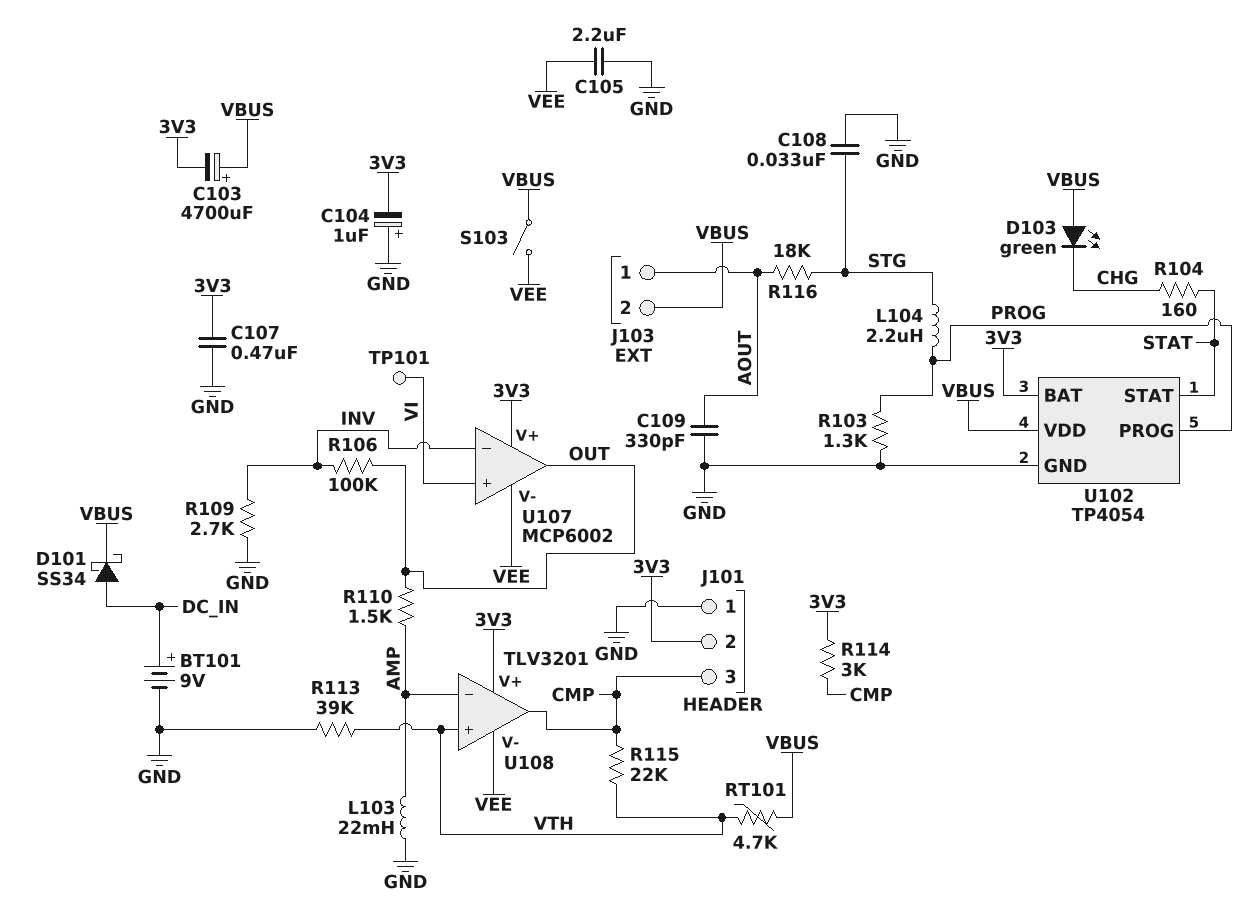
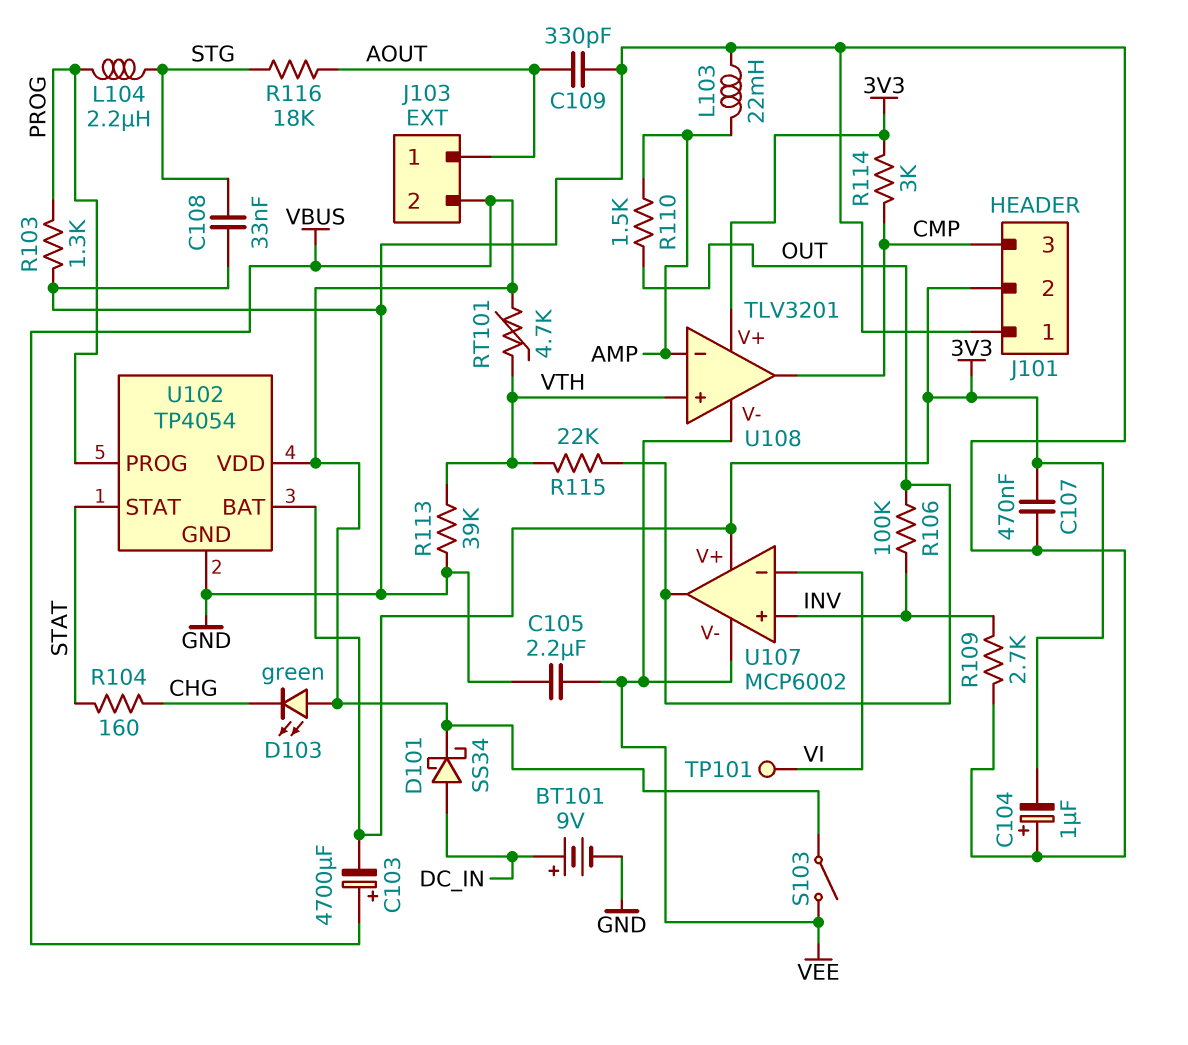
R115: 22k (CMP, VTH) -> 22k (OUT, VTH)
U107 pin in+: VI -> INV
U107 pin in-: INV -> VI

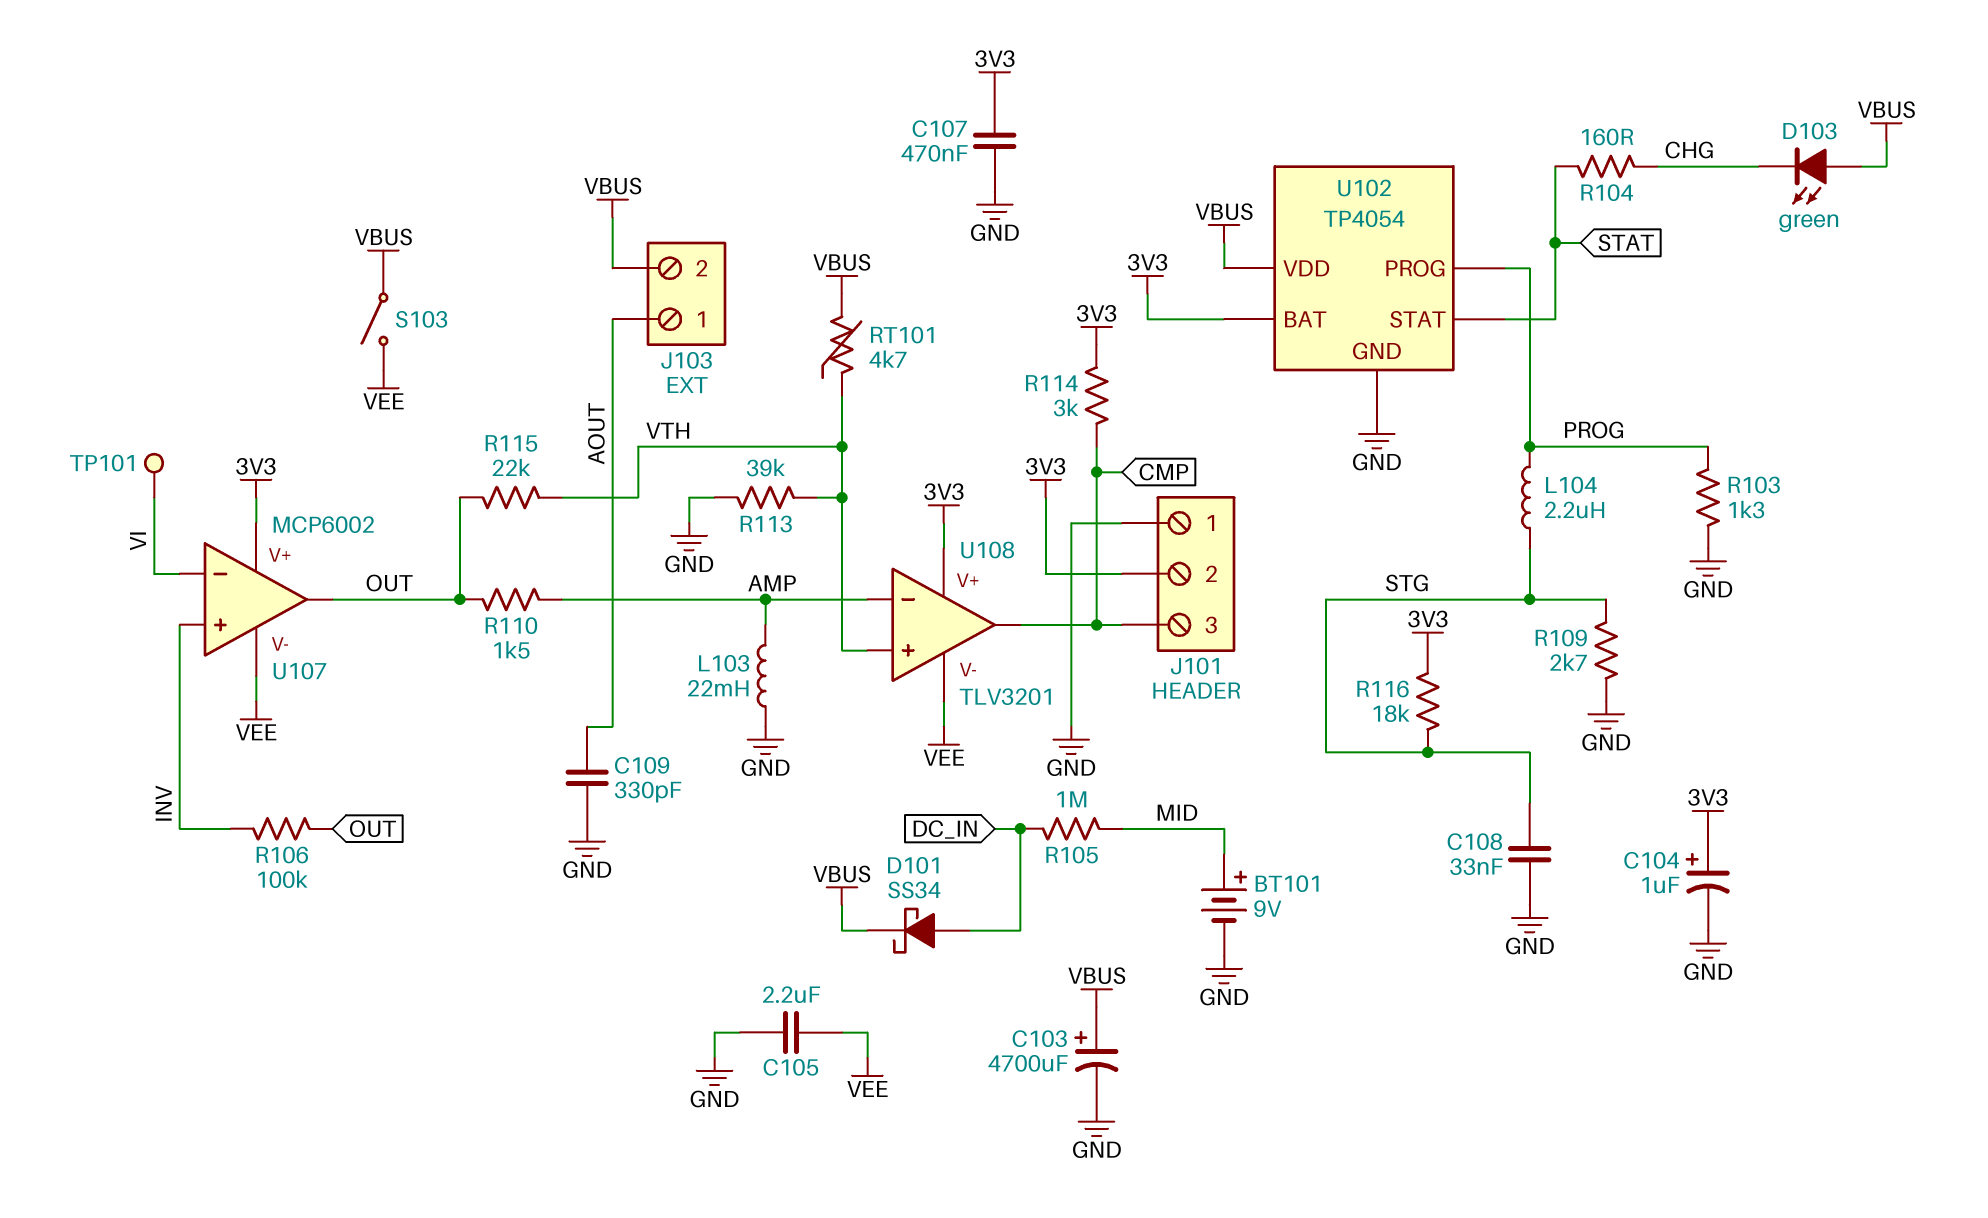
BT101: 9V (plus DC_IN, minus GND) -> 9V (plus MID, minus GND)
C103: 4700uF (plus VBUS, minus 3V3) -> 4700uF (plus VBUS, minus GND)
C104: 1uF (plus GND, minus 3V3) -> 1uF (plus 3V3, minus GND)
R105: none -> 1M (DC_IN, MID)
R109: 2.7k (GND, INV) -> 2.7k (GND, STG)
R116: 18k (AOUT, STG) -> 18k (3V3, STG)

